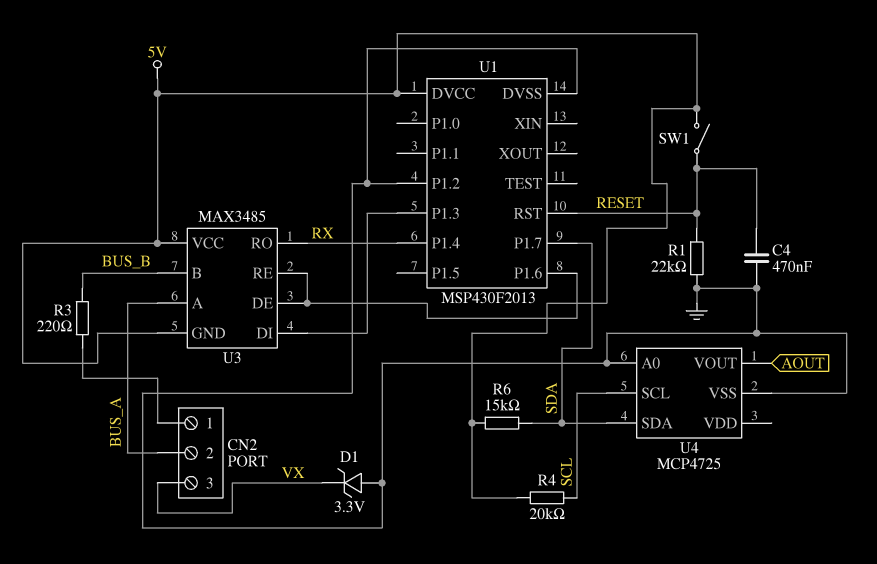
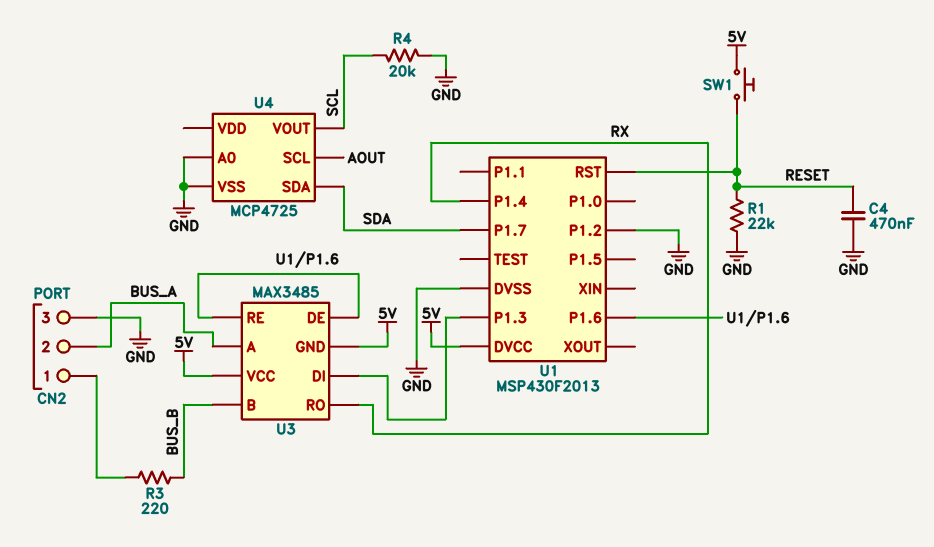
CN2 pin 3: VX -> GND
D1: zener 3.3V (A GND, K VX) -> none
R4: 20k (5V, SCL) -> 20k (GND, SCL)
R6: 15k (5V, SDA) -> none
SW1: switch (5V, RESET) -> button (5V, RESET)
U4 pin SCL: SCL -> AOUT
U4 pin VOUT: AOUT -> SCL

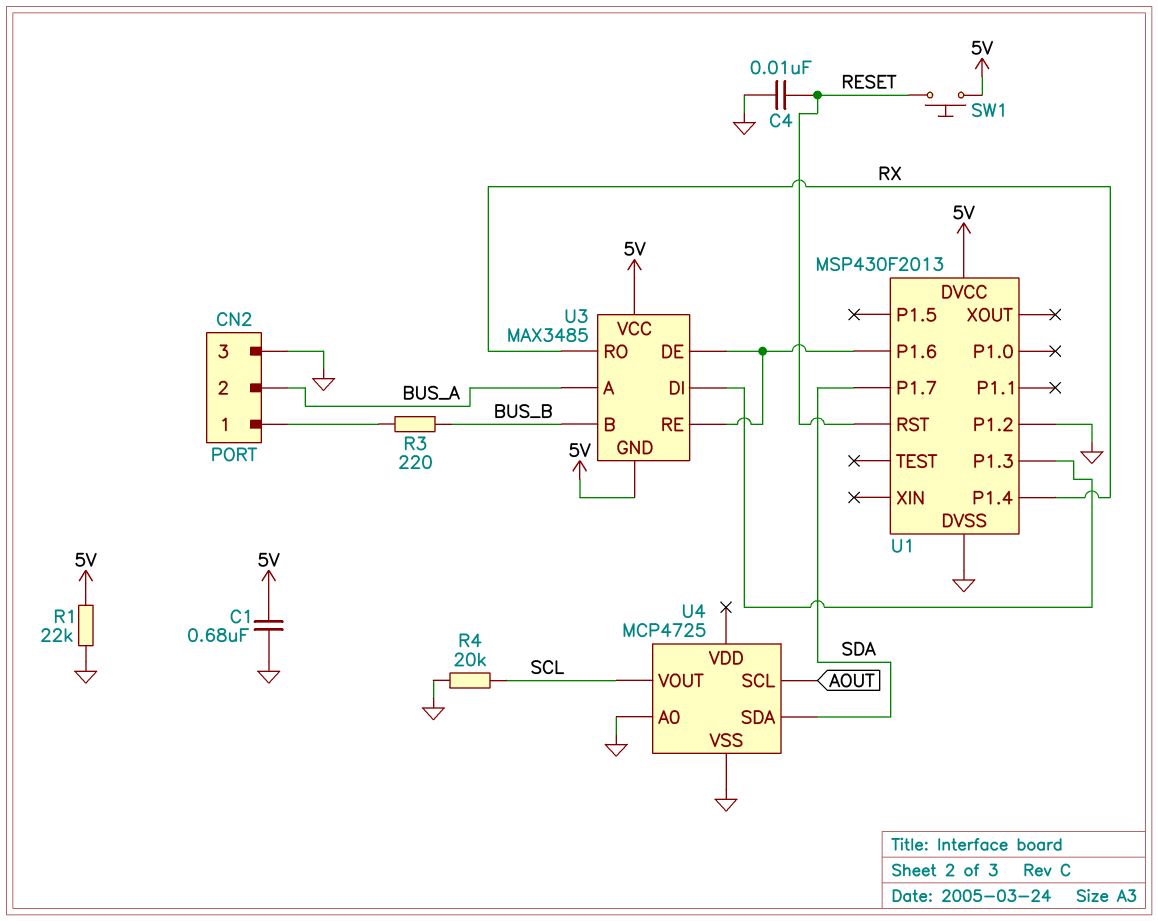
C1: none -> 680nF (5V, GND)
C4: 470nF (GND, RESET) -> 10nF (GND, RESET)
R1: 22k (GND, RESET) -> 22k (5V, GND)

